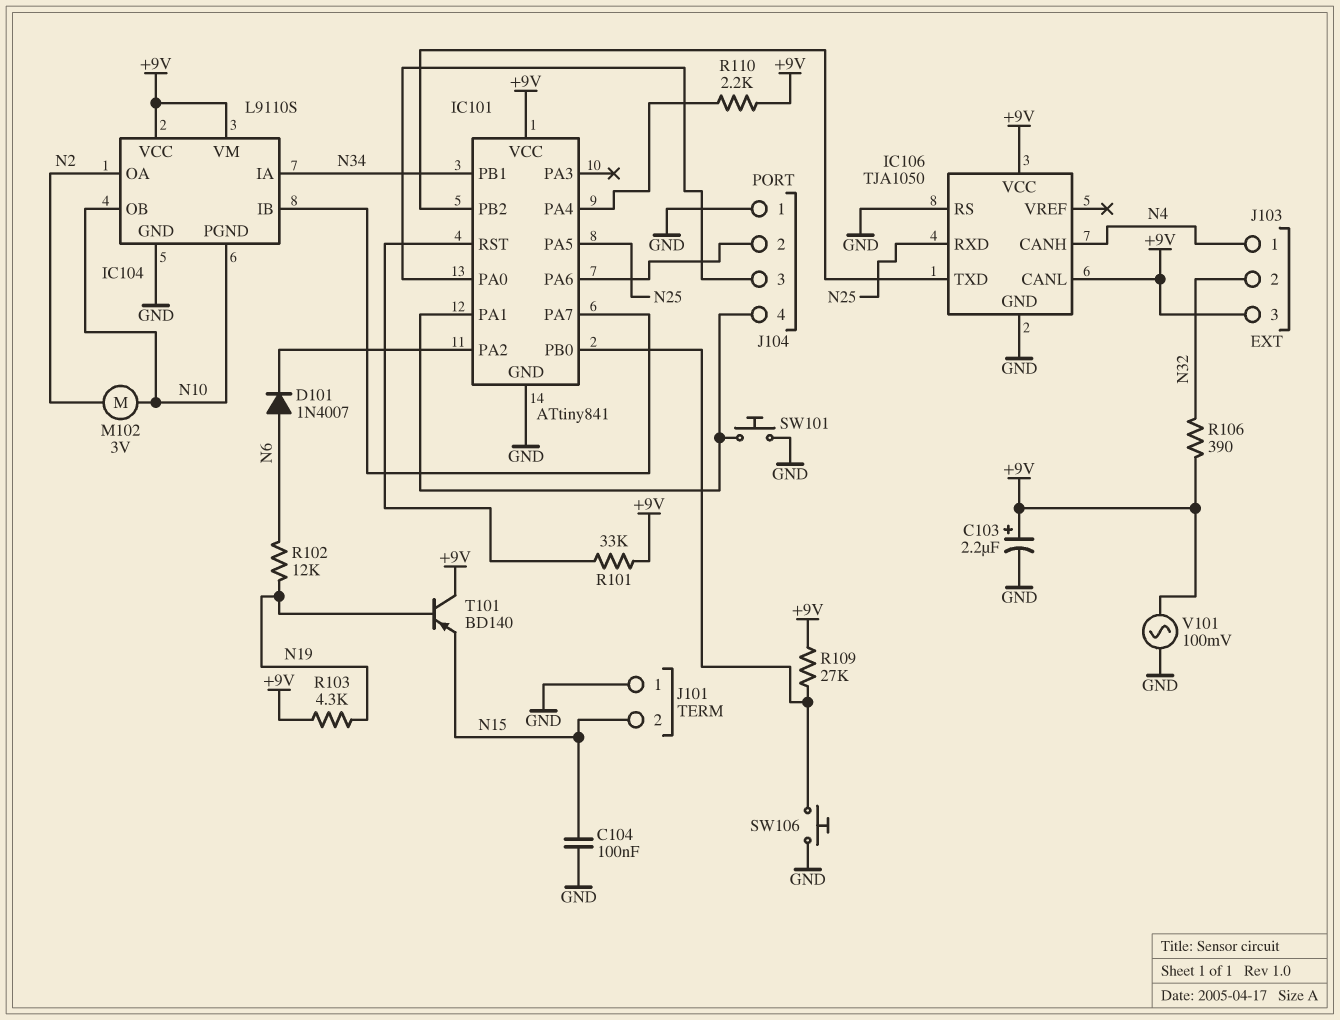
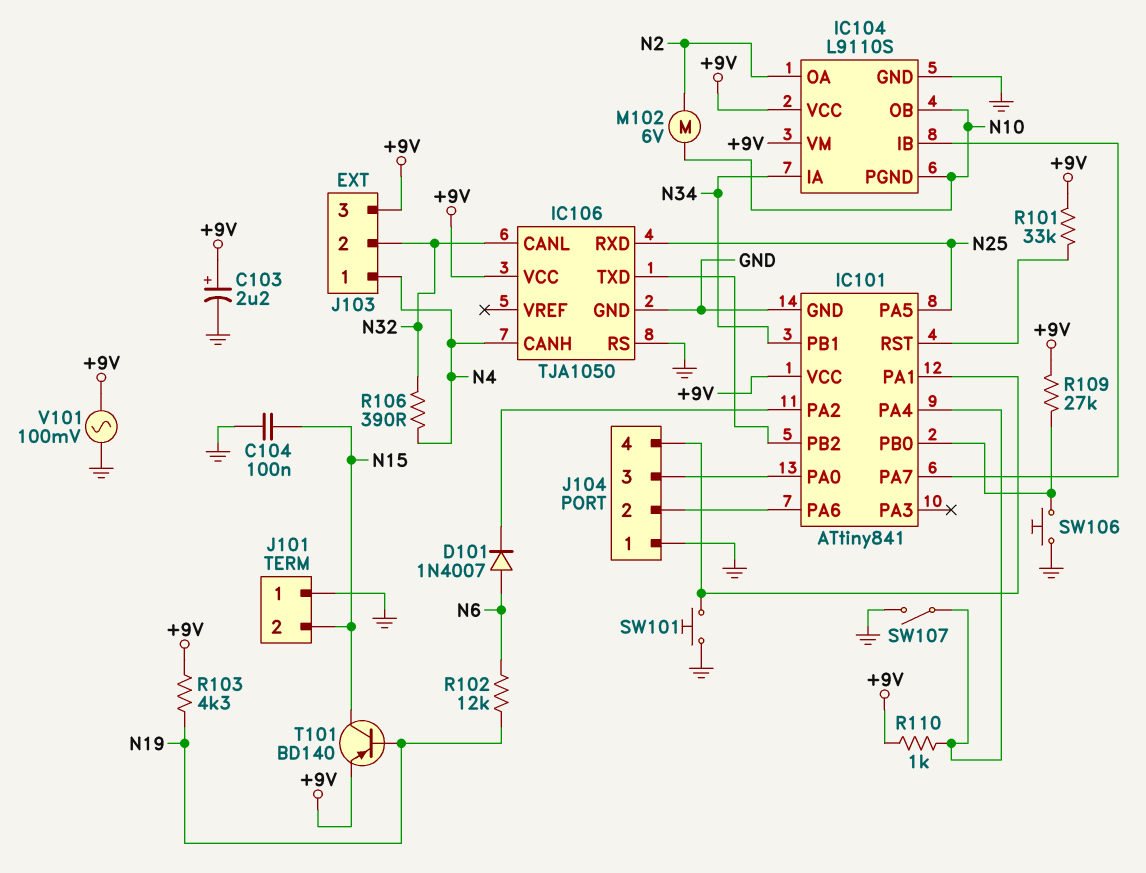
IC106 pin CANL: +9V -> N32
M102: motor 3V (N2, N10) -> motor 6V (N2, N10)
R106: 390 (+9V, N32) -> 390 (N4, N32)
R110: 2.2k (+9V, IC101/PA4) -> 1k (+9V, IC101/PA4)
SW107: none -> switch (GND, IC101/PA4)
T101: PNP BD140 (B N19, C +9V, E N15) -> PNP BD140 (B N19, C N15, E +9V)

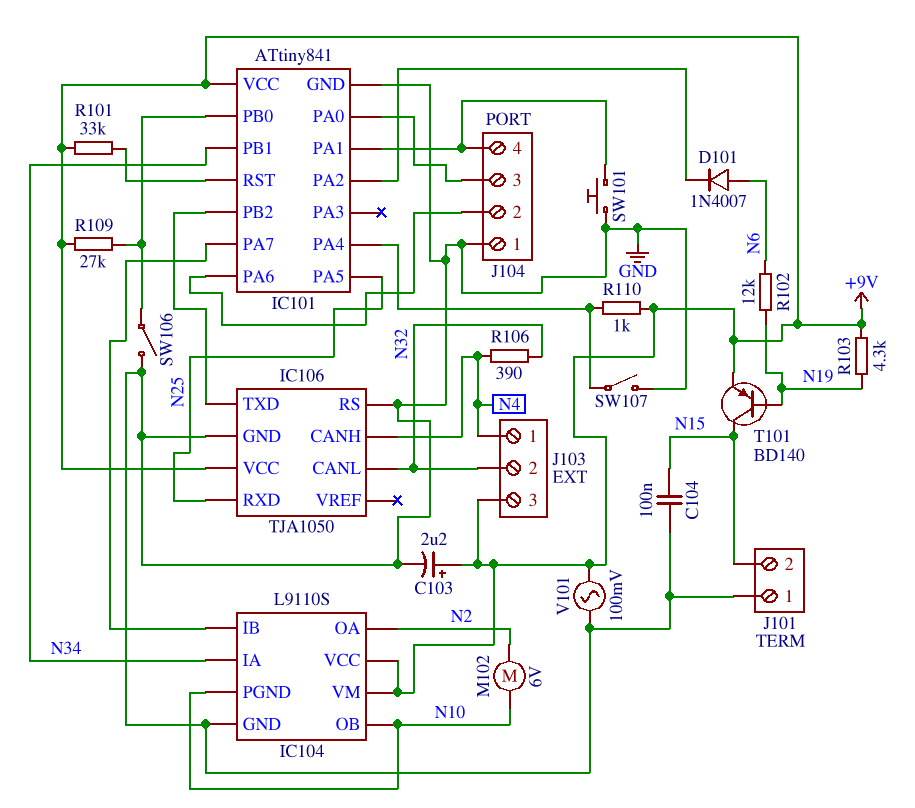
SW106: button (GND, IC101/PB0) -> switch (GND, IC101/PB0)

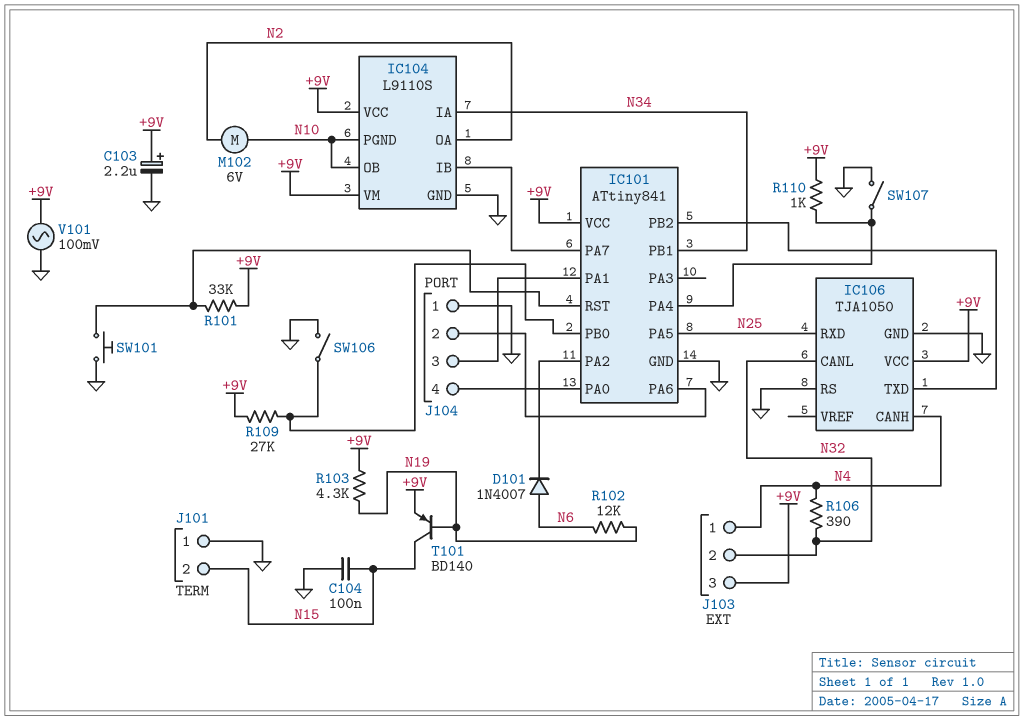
J104 pin 3: IC101/PA0 -> IC101/PA1
J104 pin 4: IC101/PA1 -> IC101/PA0
SW101: button (GND, IC101/PA1) -> button (GND, IC101/RST)

